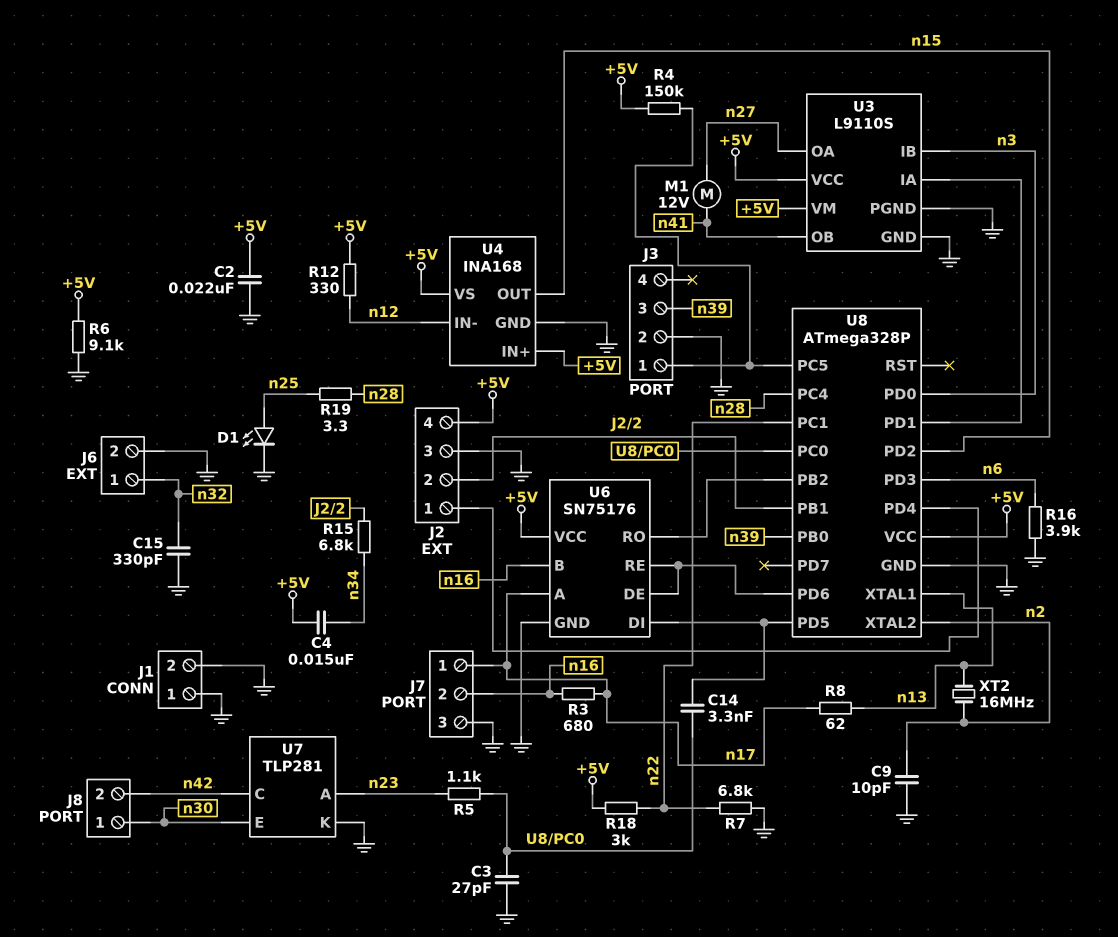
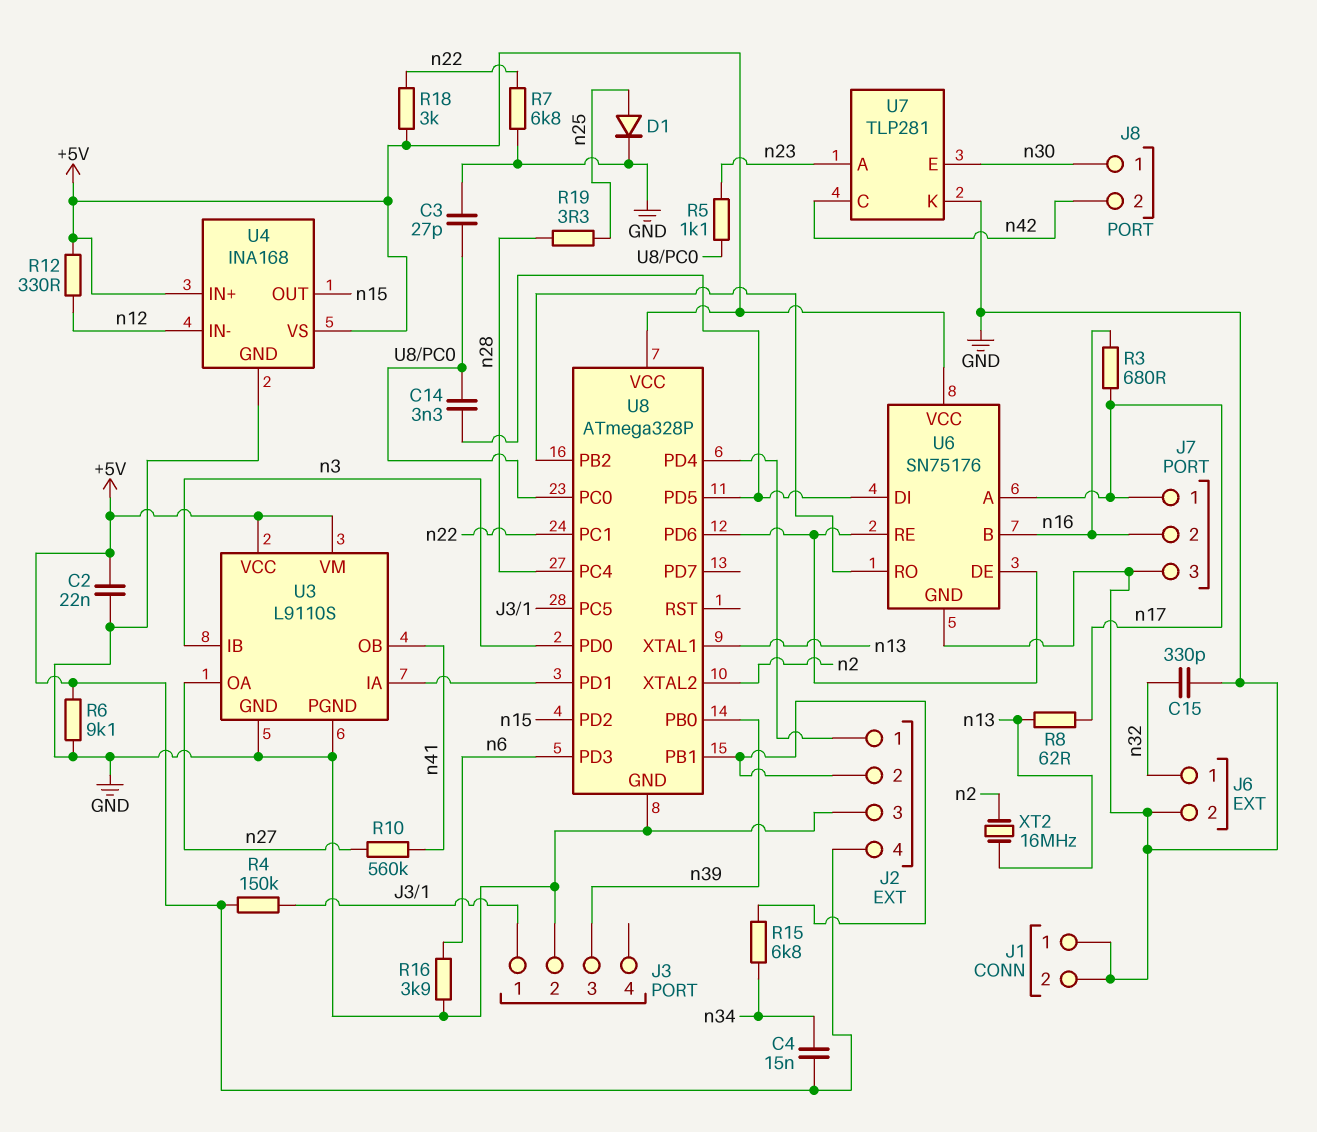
C9: 10pF (GND, n2) -> none
D1: LED (A n25, K GND) -> diode (A n25, K GND)
M1: motor 12V (n27, n41) -> none
R10: none -> 560k (n27, n41)

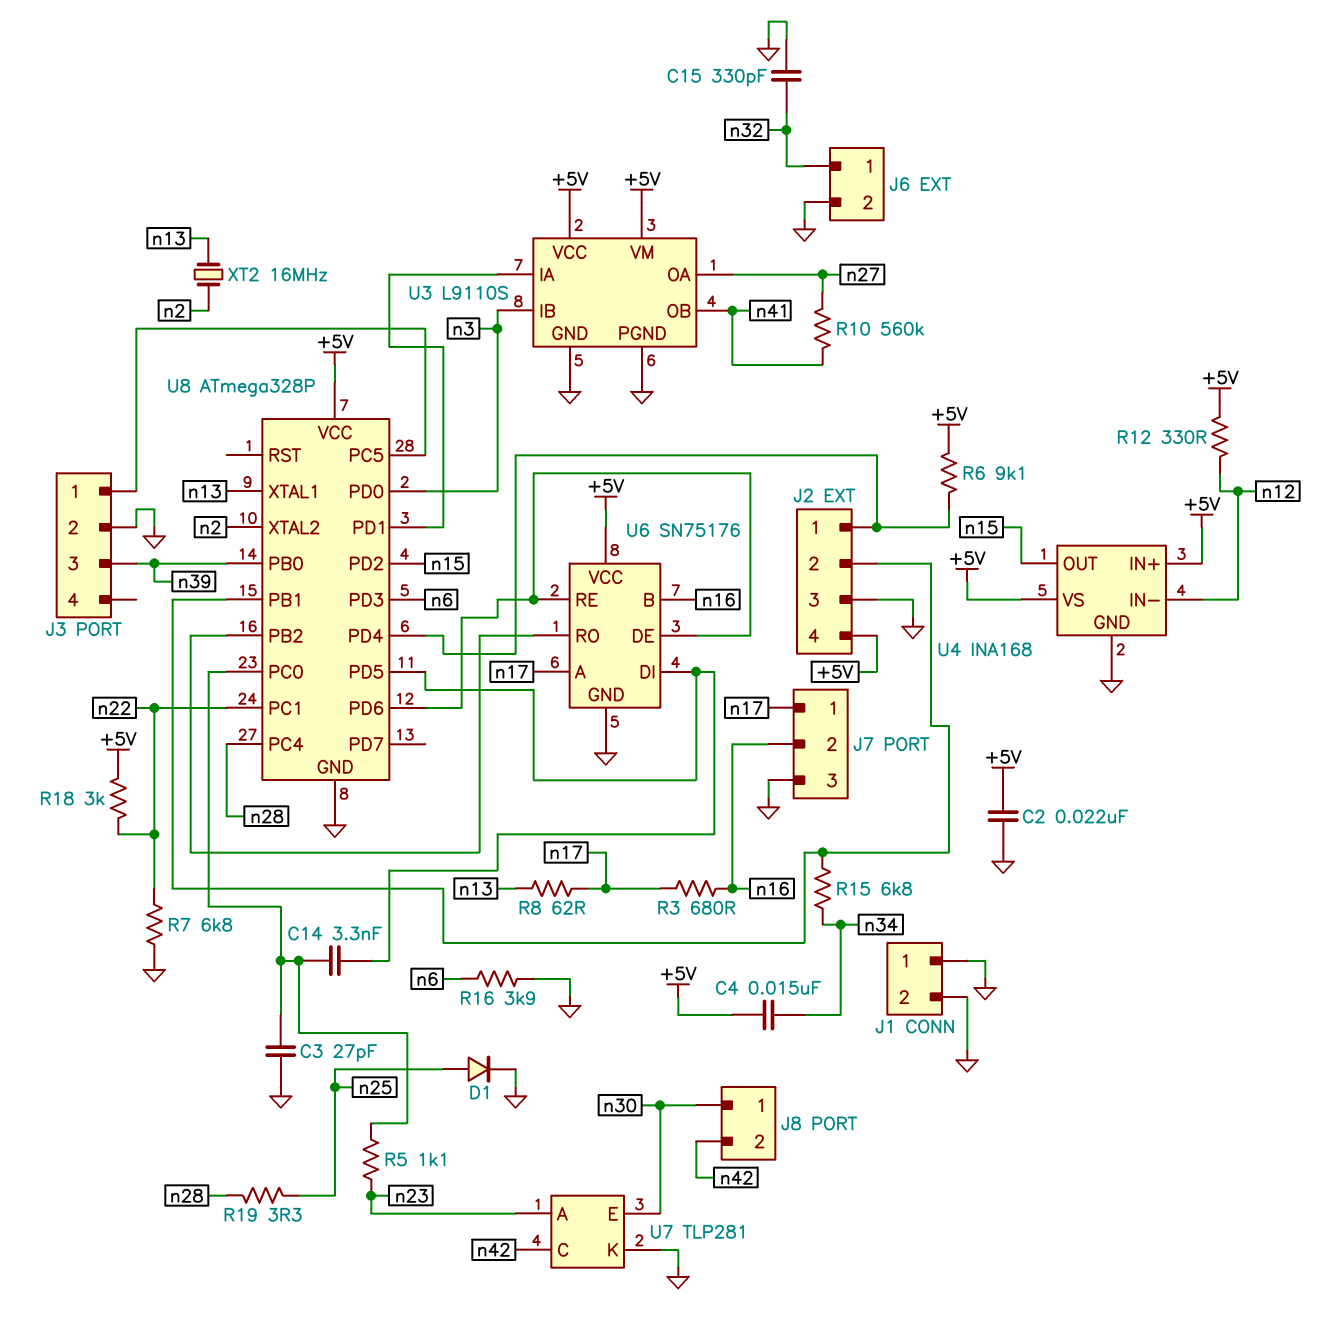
R4: 150k (+5V, J3/1) -> none
R6: 9.1k (+5V, GND) -> 9.1k (+5V, J2/1)

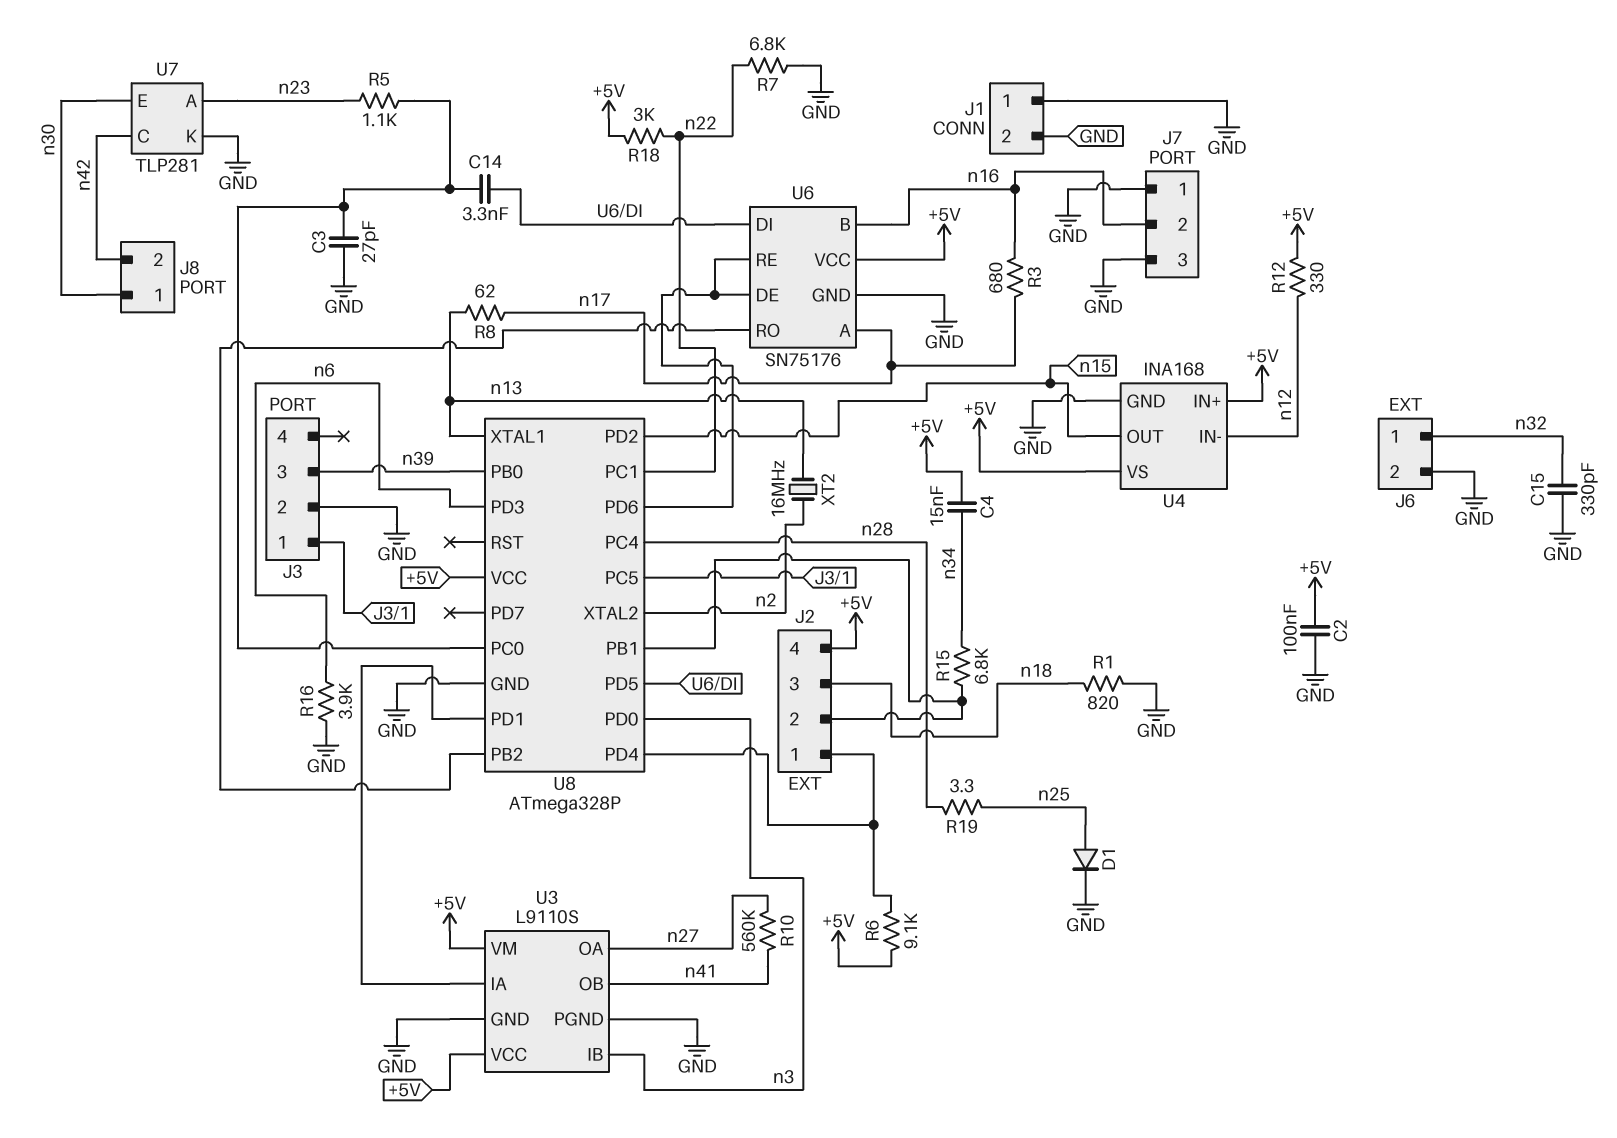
C2: 22nF (+5V, GND) -> 100nF (+5V, GND)
J2 pin 3: GND -> n18
J7 pin 1: n17 -> GND
R1: none -> 820 (GND, n18)

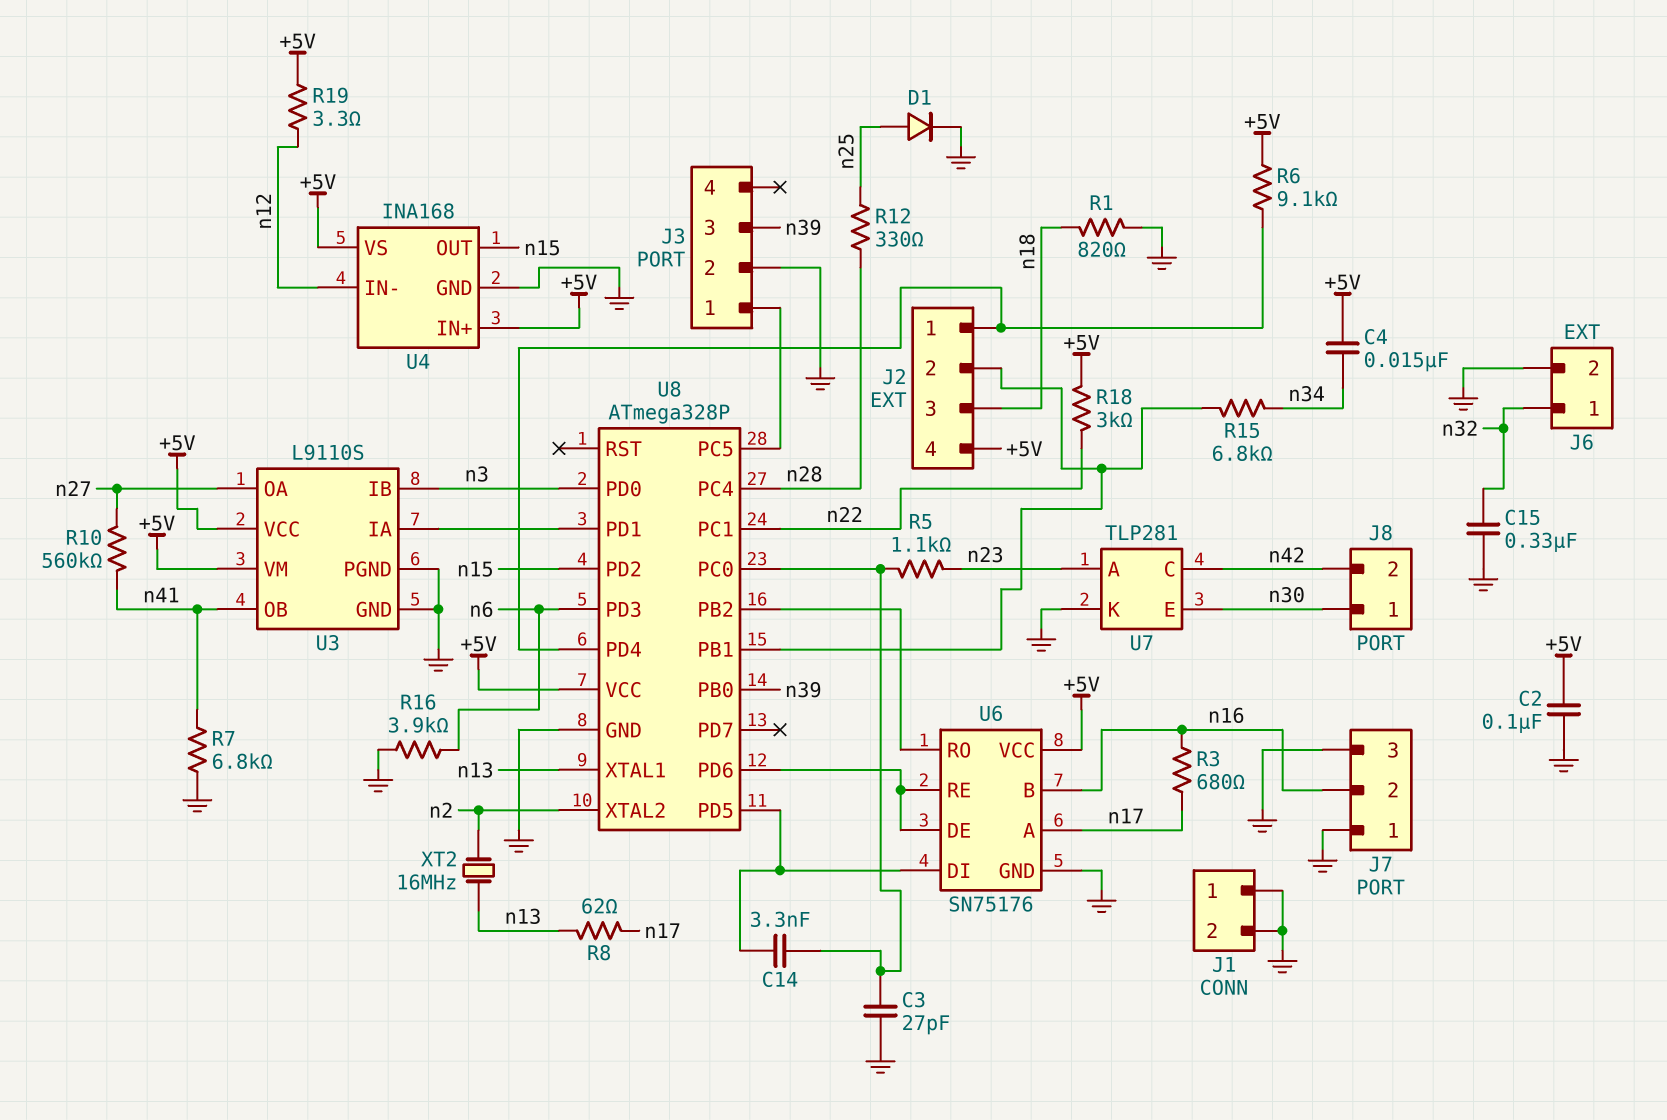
C15: 330pF (GND, n32) -> 330nF (GND, n32)
R7: 6.8k (GND, n22) -> 6.8k (GND, n41)
R12: 330 (+5V, n12) -> 330 (n25, n28)
R19: 3.3 (n25, n28) -> 3.3 (+5V, n12)

